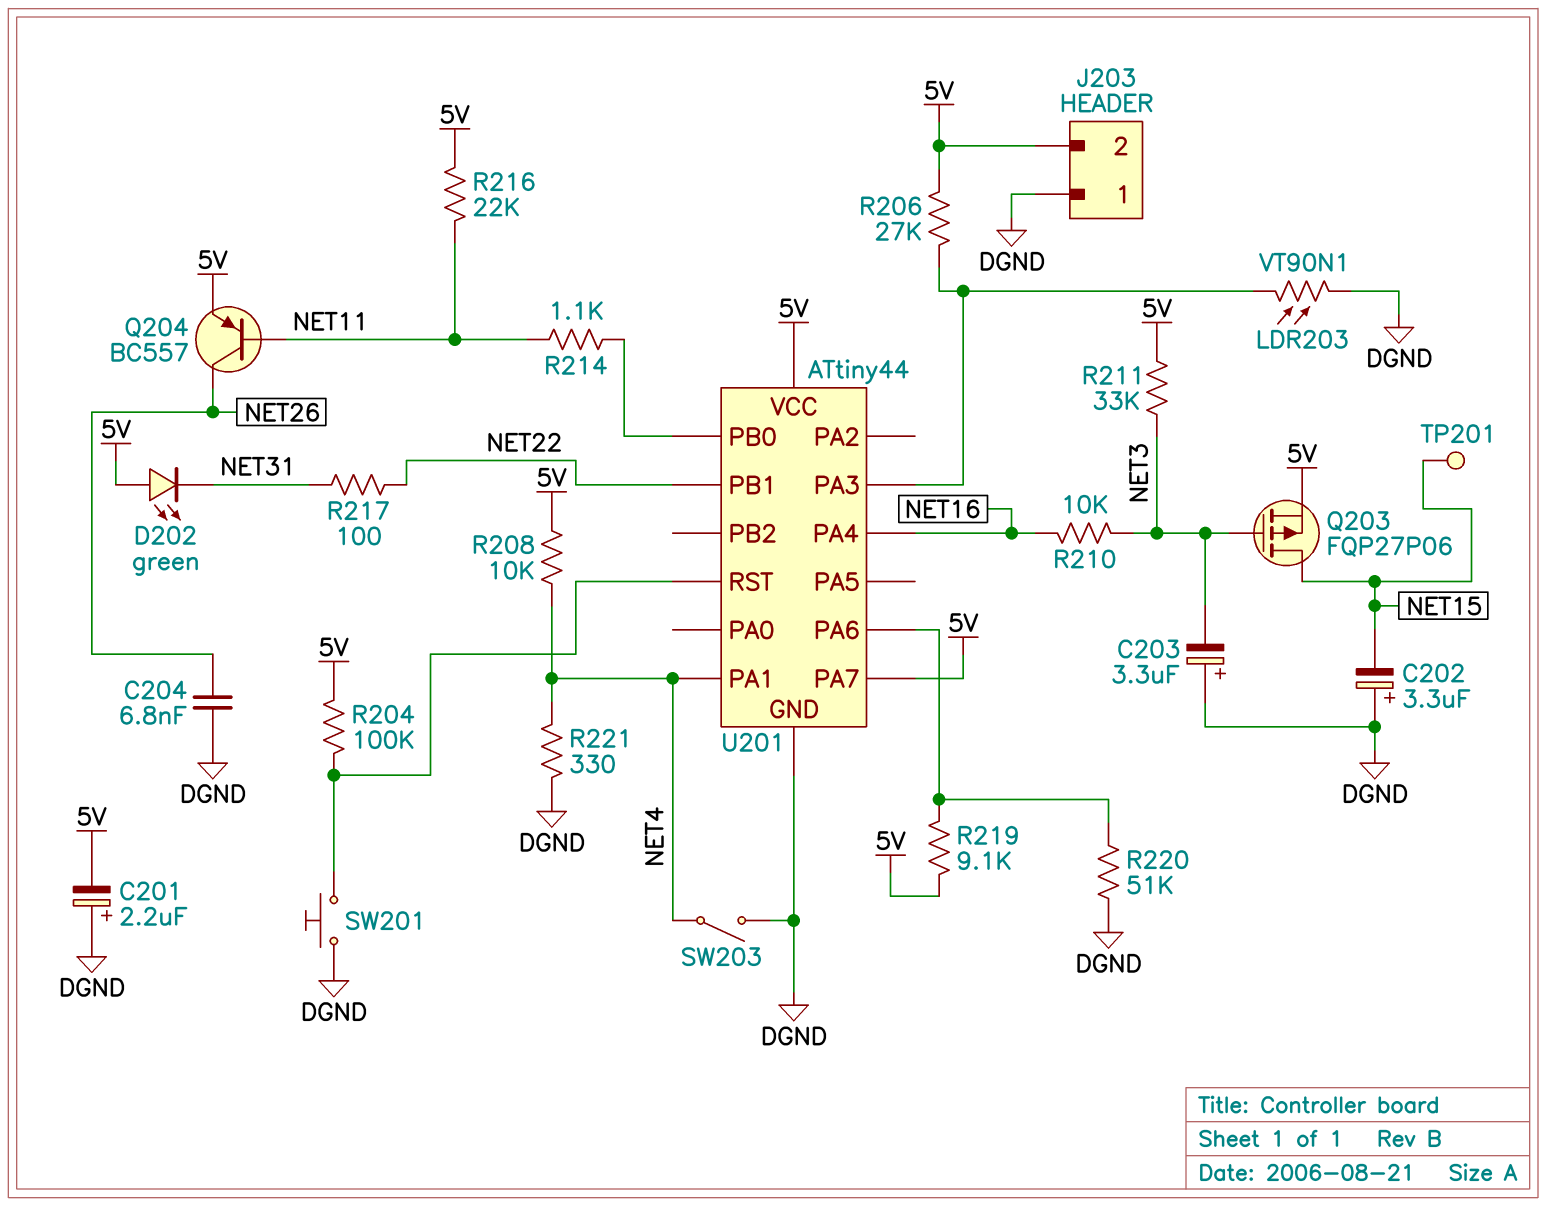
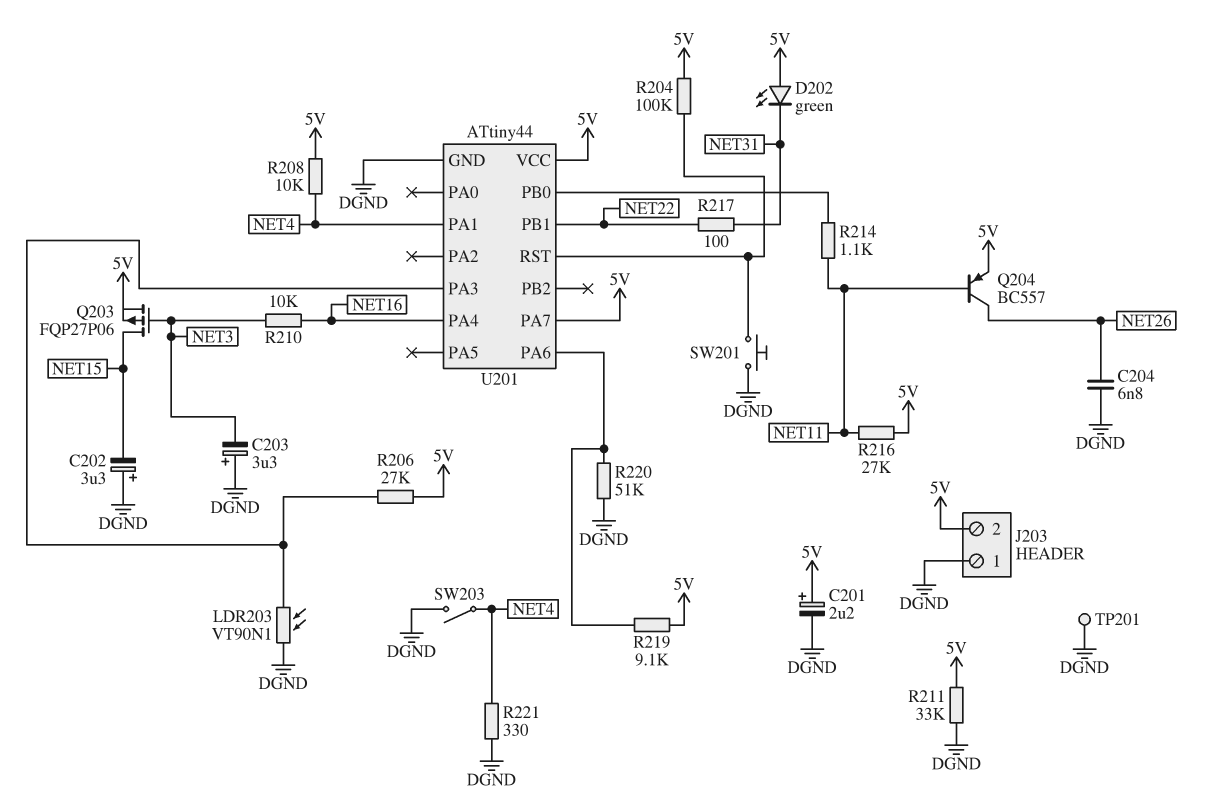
C201: 2.2uF (plus DGND, minus 5V) -> 2.2uF (plus 5V, minus DGND)
R211: 33k (5V, NET3) -> 33k (5V, DGND)
R216: 22k (5V, NET11) -> 27k (5V, NET11)
TP201: test point (NET15) -> test point (DGND)

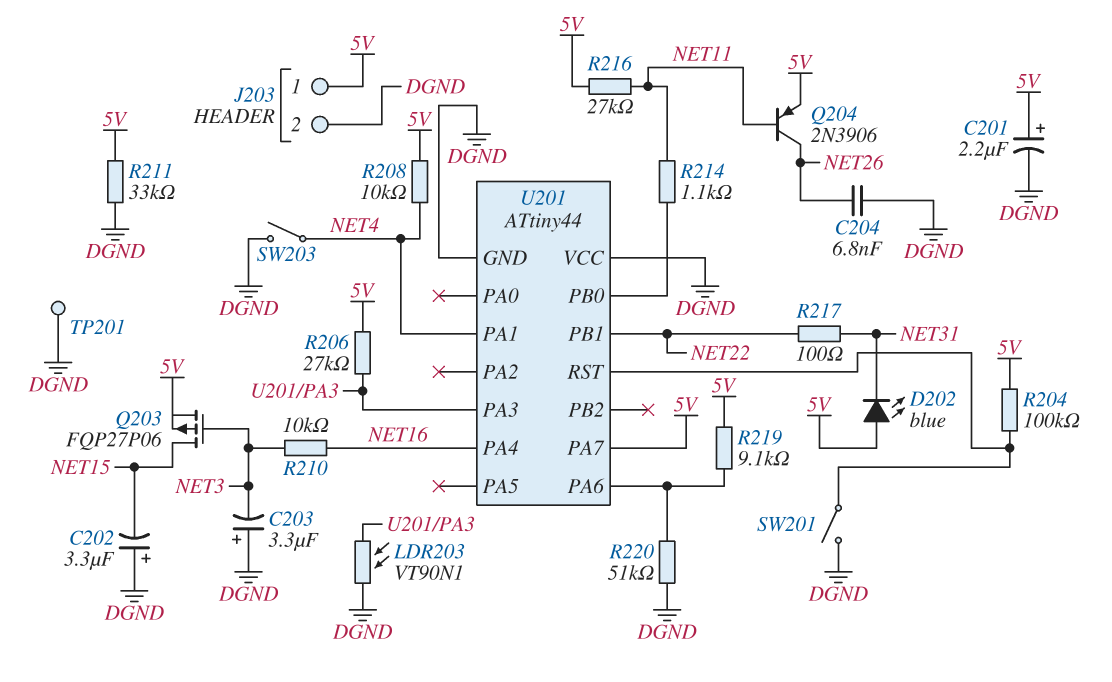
D202: LED green (A 5V, K NET31) -> LED blue (A 5V, K NET31)
J203 pin 1: DGND -> 5V
J203 pin 2: 5V -> DGND
Q204: PNP BC557 (B NET11, C NET26, E 5V) -> PNP 2N3906 (B NET11, C NET26, E 5V)
R221: 330 (DGND, NET4) -> none
SW201: button (DGND, U201/RST) -> switch (DGND, U201/RST)
U201 pin VCC: 5V -> DGND

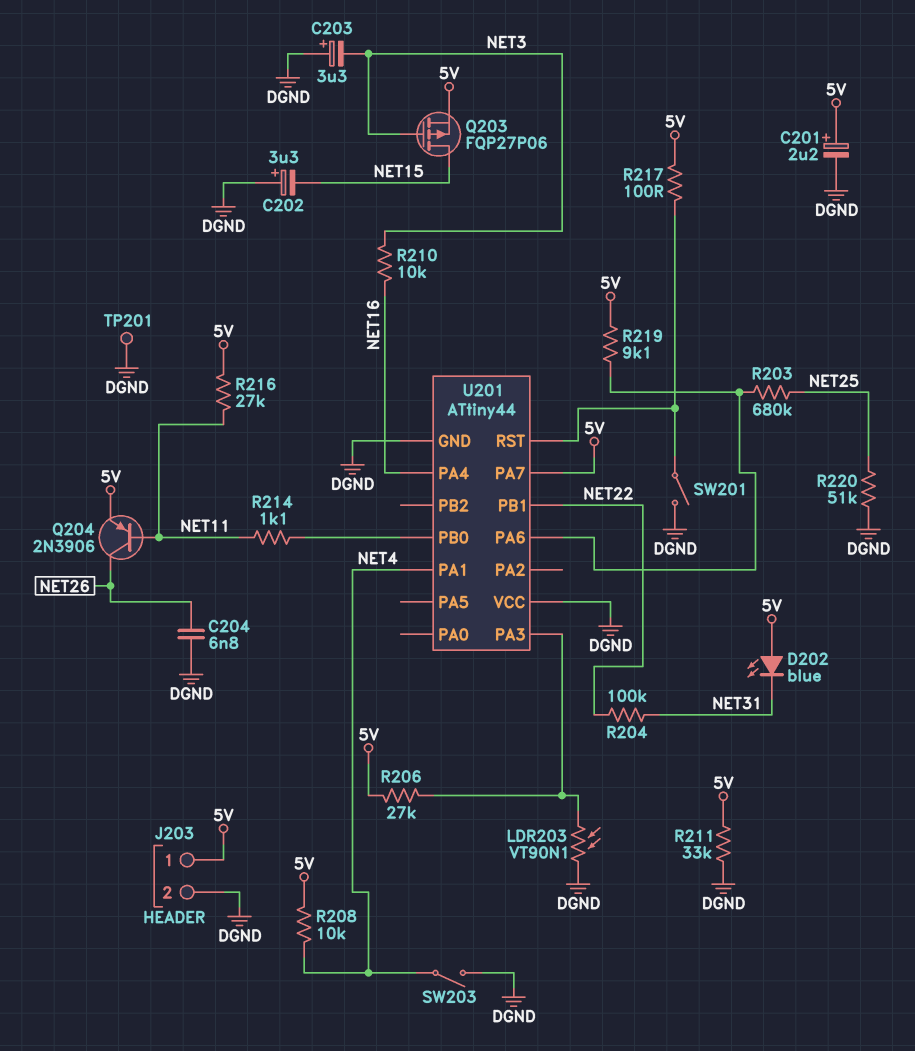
R203: none -> 680k (NET25, U201/PA6)
R204: 100k (5V, U201/RST) -> 100k (NET22, NET31)
R217: 100 (NET22, NET31) -> 100 (5V, U201/RST)
R220: 51k (DGND, U201/PA6) -> 51k (DGND, NET25)

